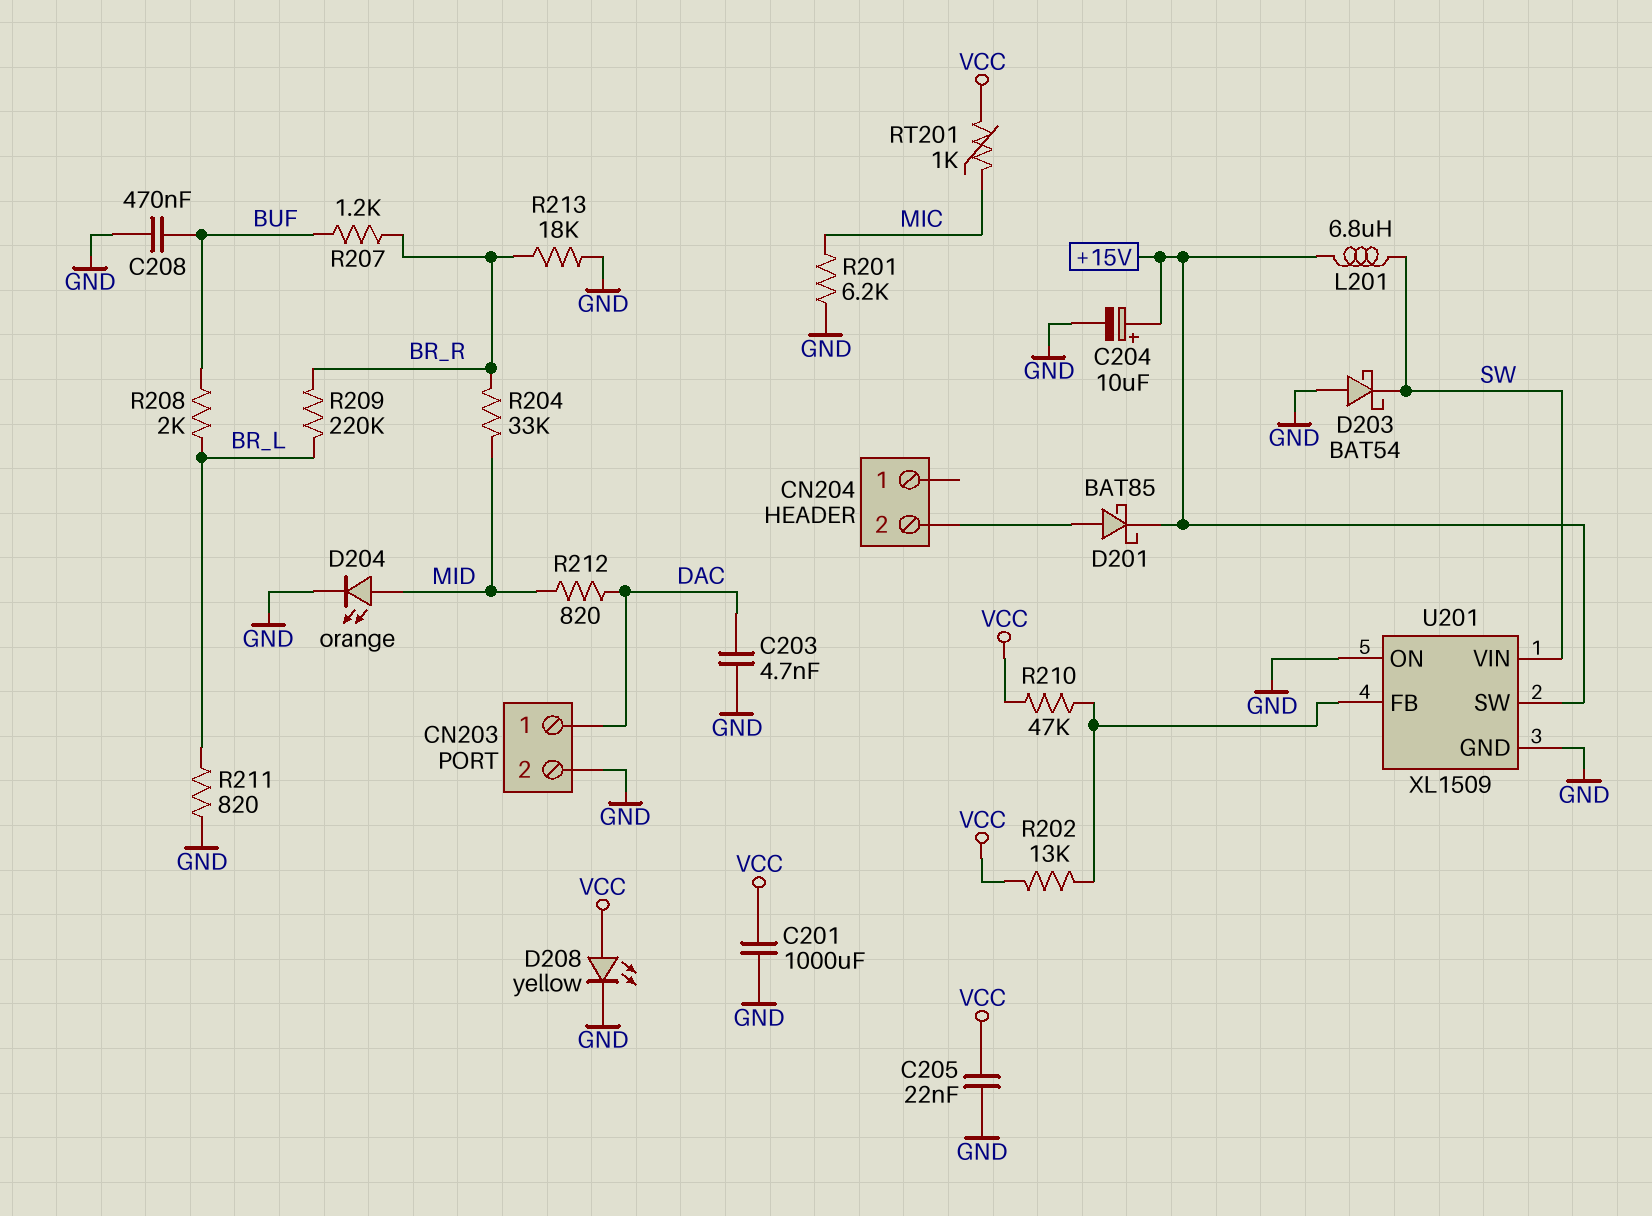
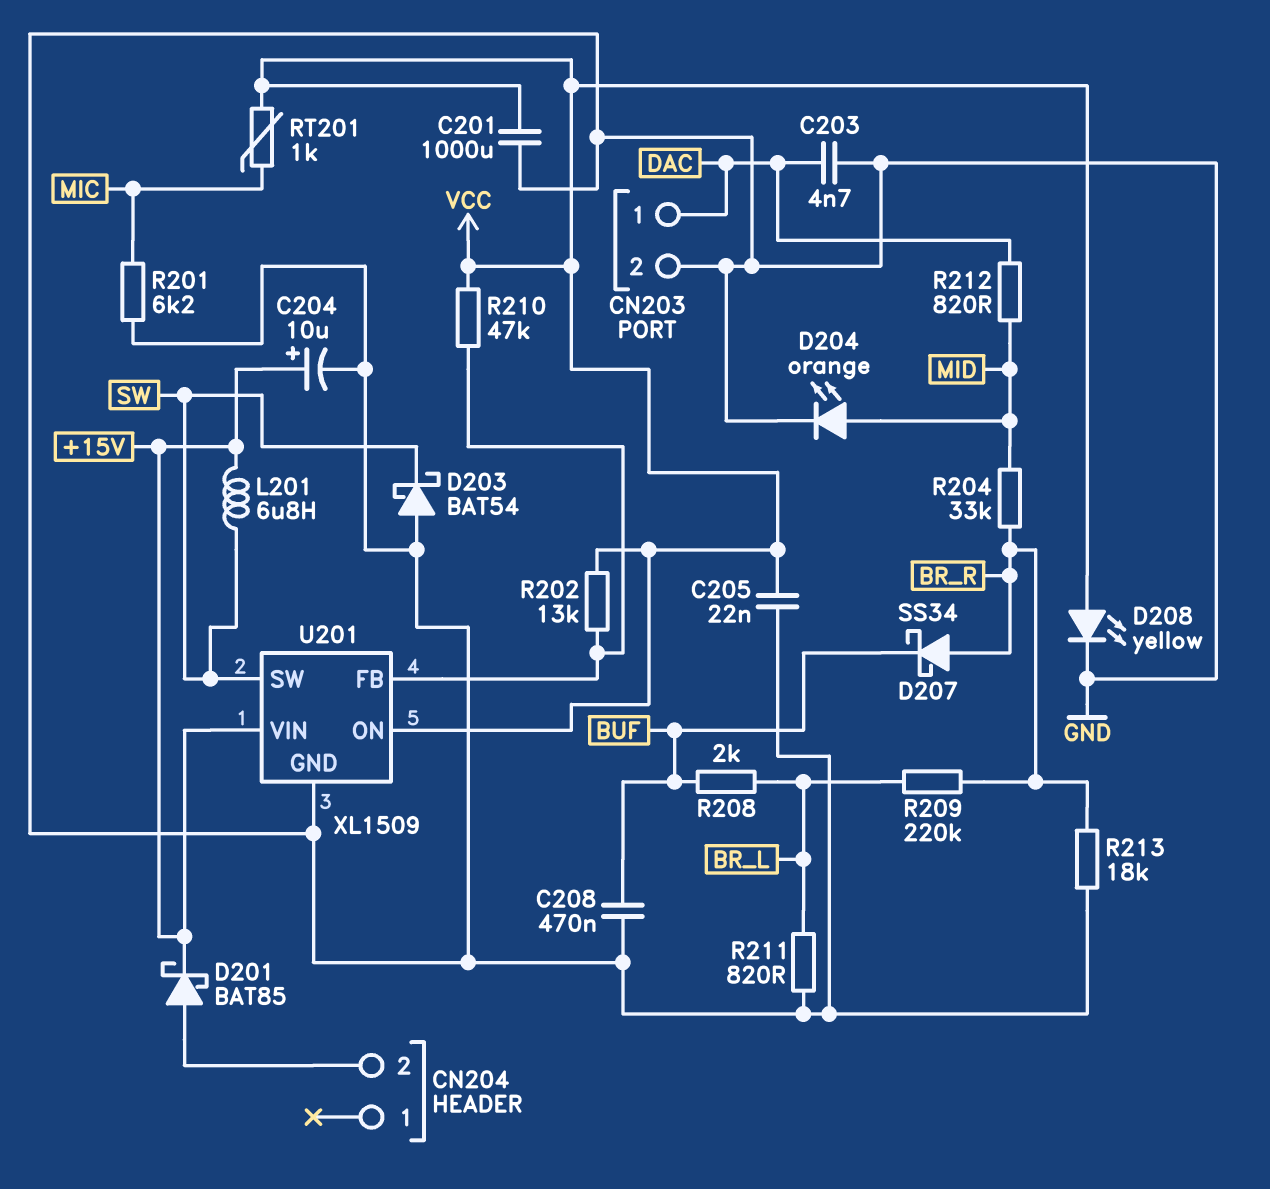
D207: none -> schottky SS34 (A BR_R, K BUF)
R207: 1.2k (BR_R, BUF) -> none
U201 pin ON: GND -> VCC
U201 pin SW: +15V -> SW
U201 pin VIN: SW -> +15V

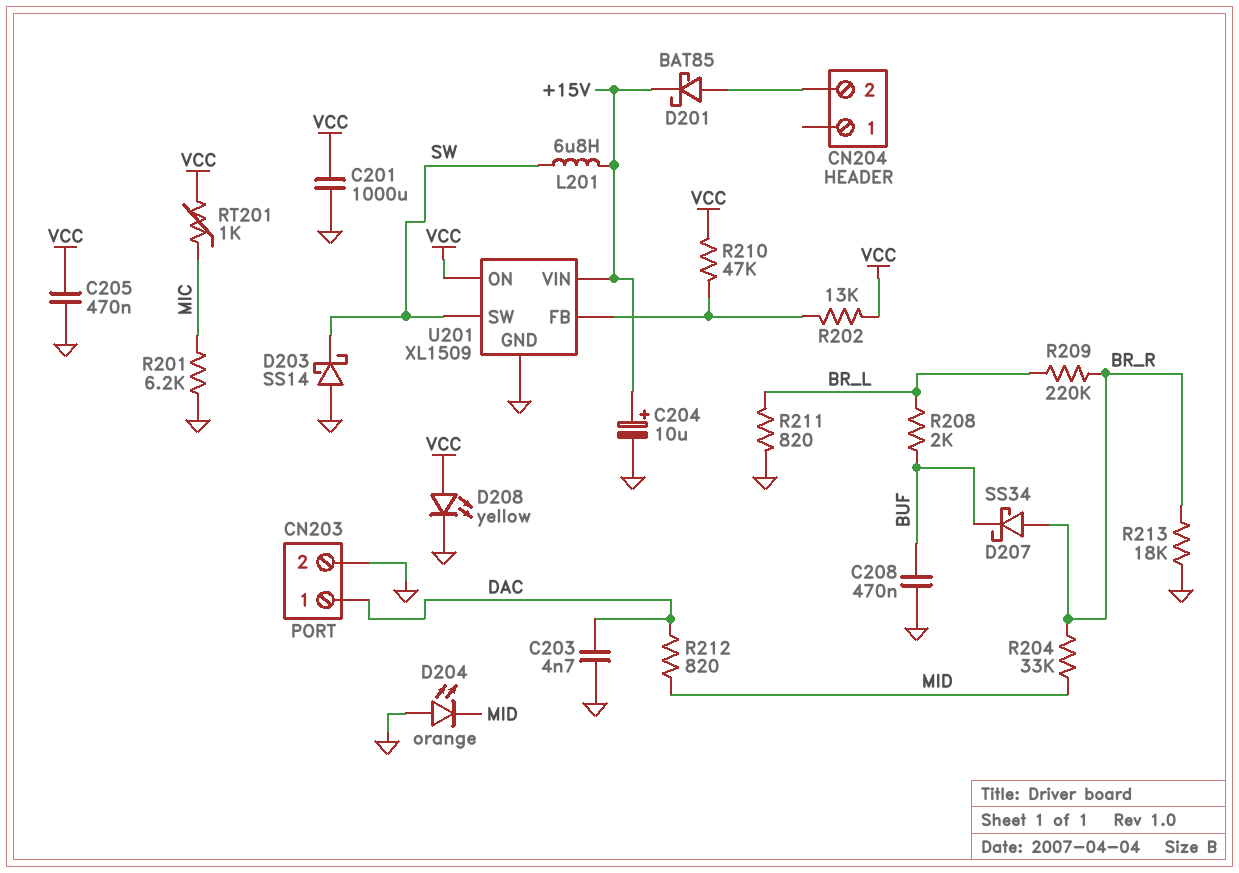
C205: 22nF (GND, VCC) -> 470nF (GND, VCC)
D203: schottky BAT54 (A GND, K SW) -> schottky SS14 (A GND, K SW)
D204: LED orange (A MID, K GND) -> LED orange (A GND, K MID)

